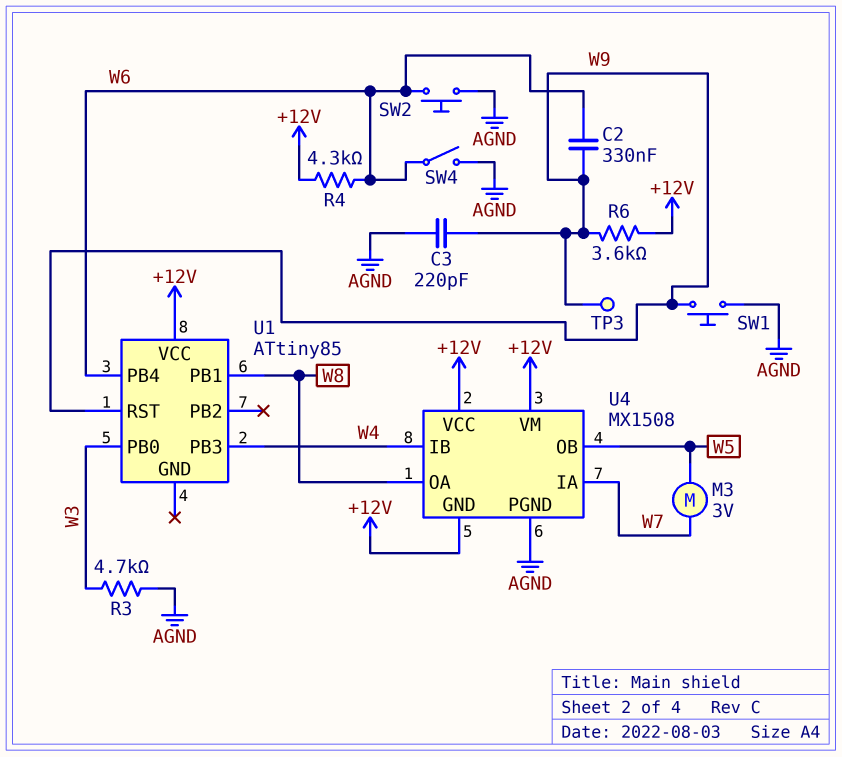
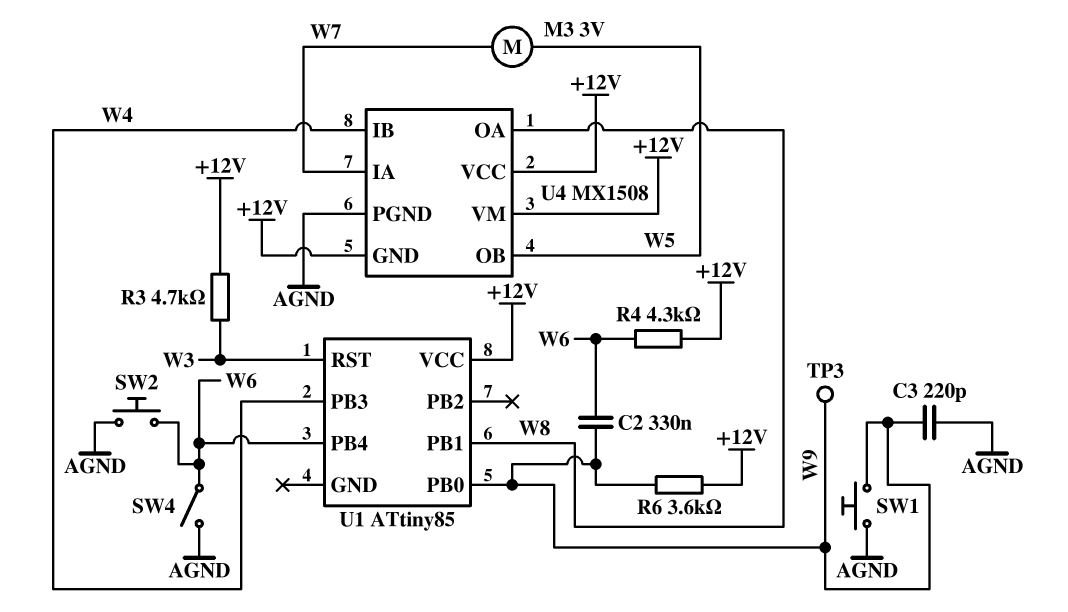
R3: 4.7k (AGND, W3) -> 4.7k (+12V, W3)
U1 pin PB0: W3 -> W9
U1 pin RST: W9 -> W3

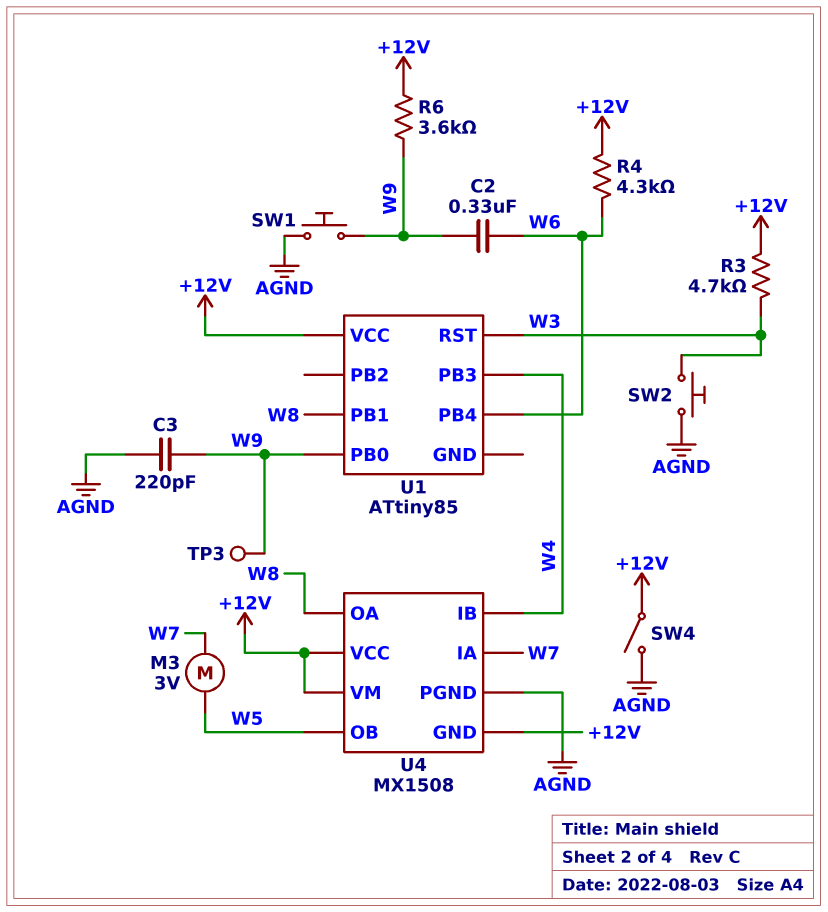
SW2: button (AGND, W6) -> button (AGND, W3)
SW4: switch (AGND, W6) -> switch (+12V, AGND)

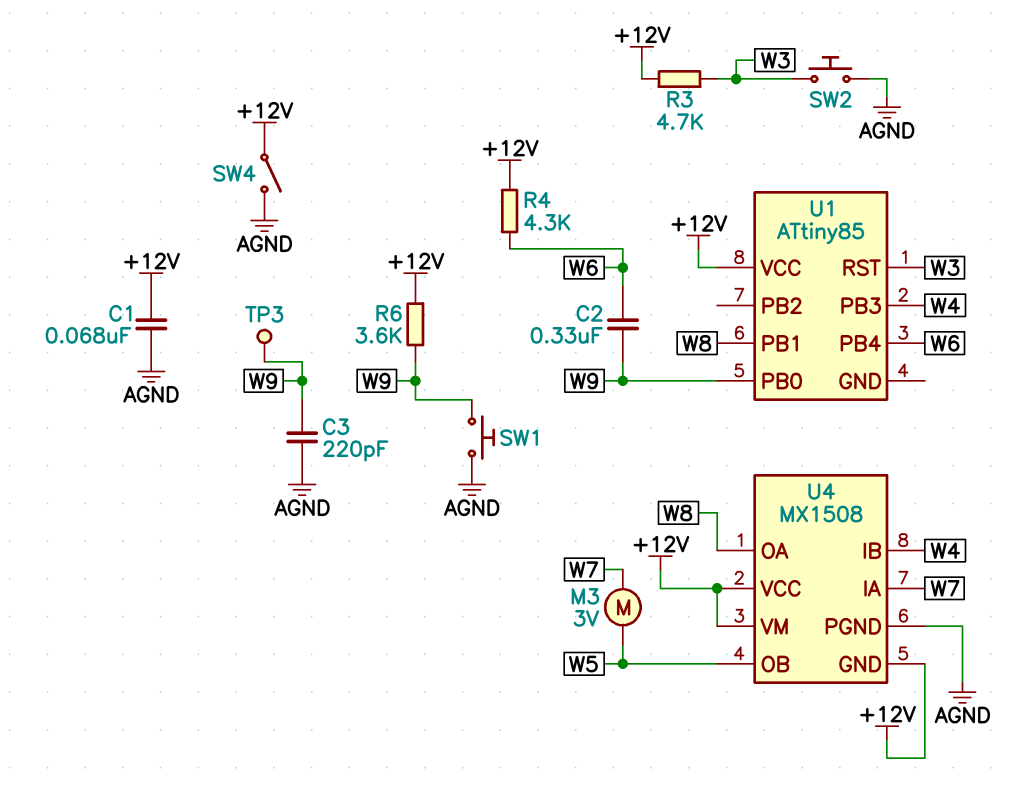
C1: none -> 68nF (+12V, AGND)

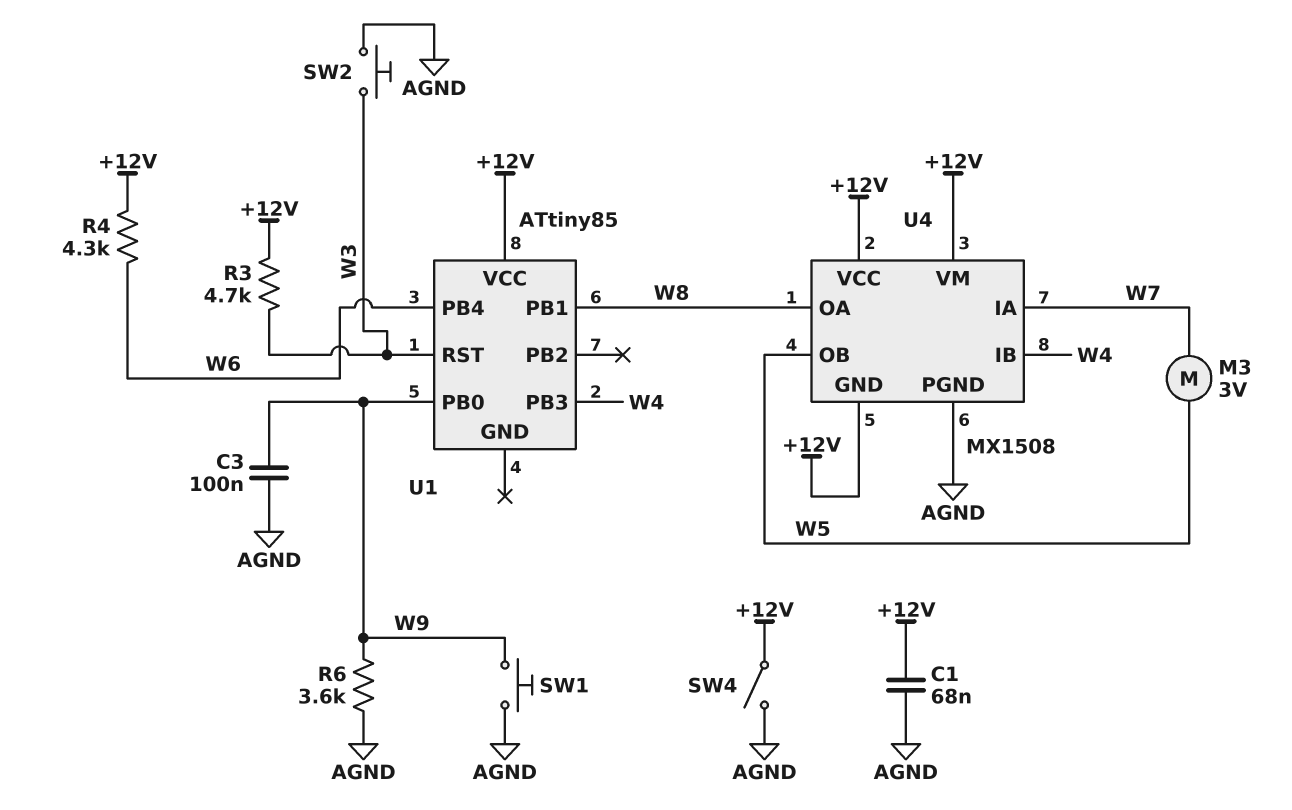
C2: 330nF (W6, W9) -> none
C3: 220pF (AGND, W9) -> 100nF (AGND, W9)
R6: 3.6k (+12V, W9) -> 3.6k (AGND, W9)
TP3: test point (W9) -> none

